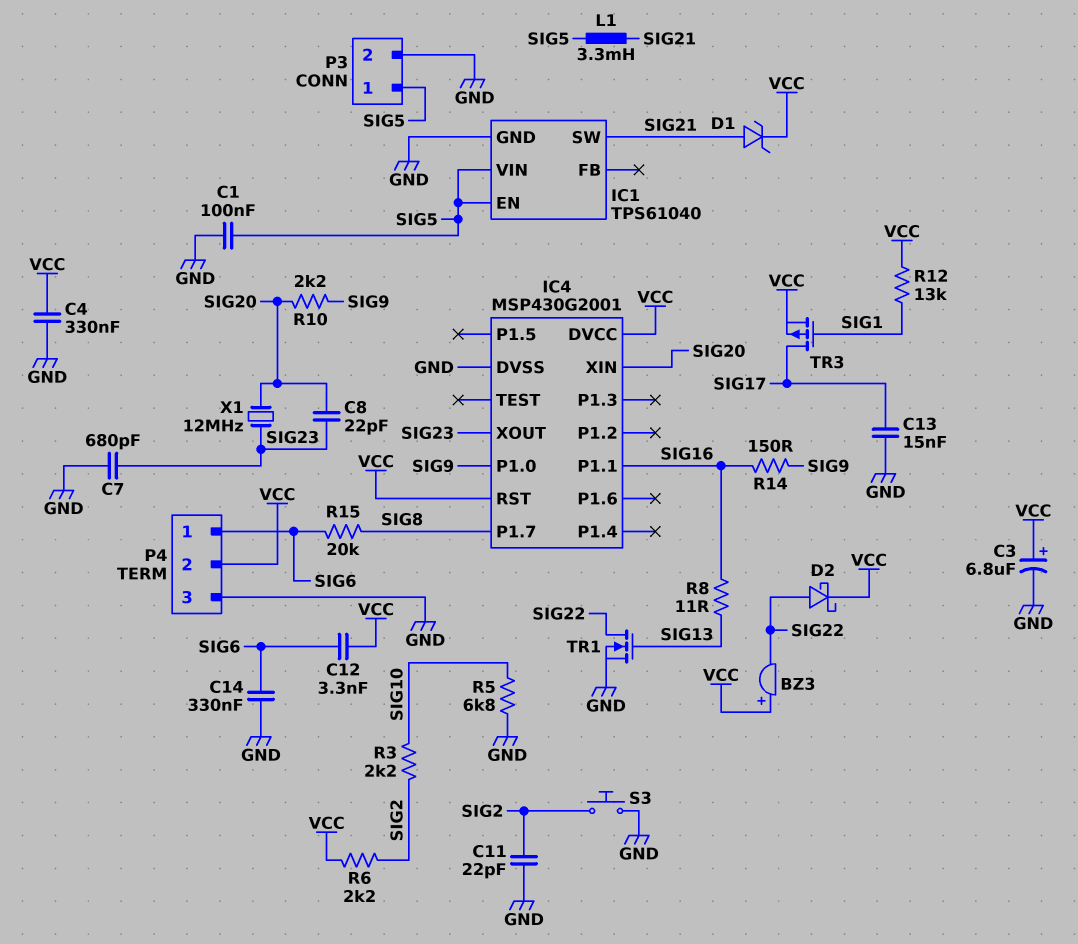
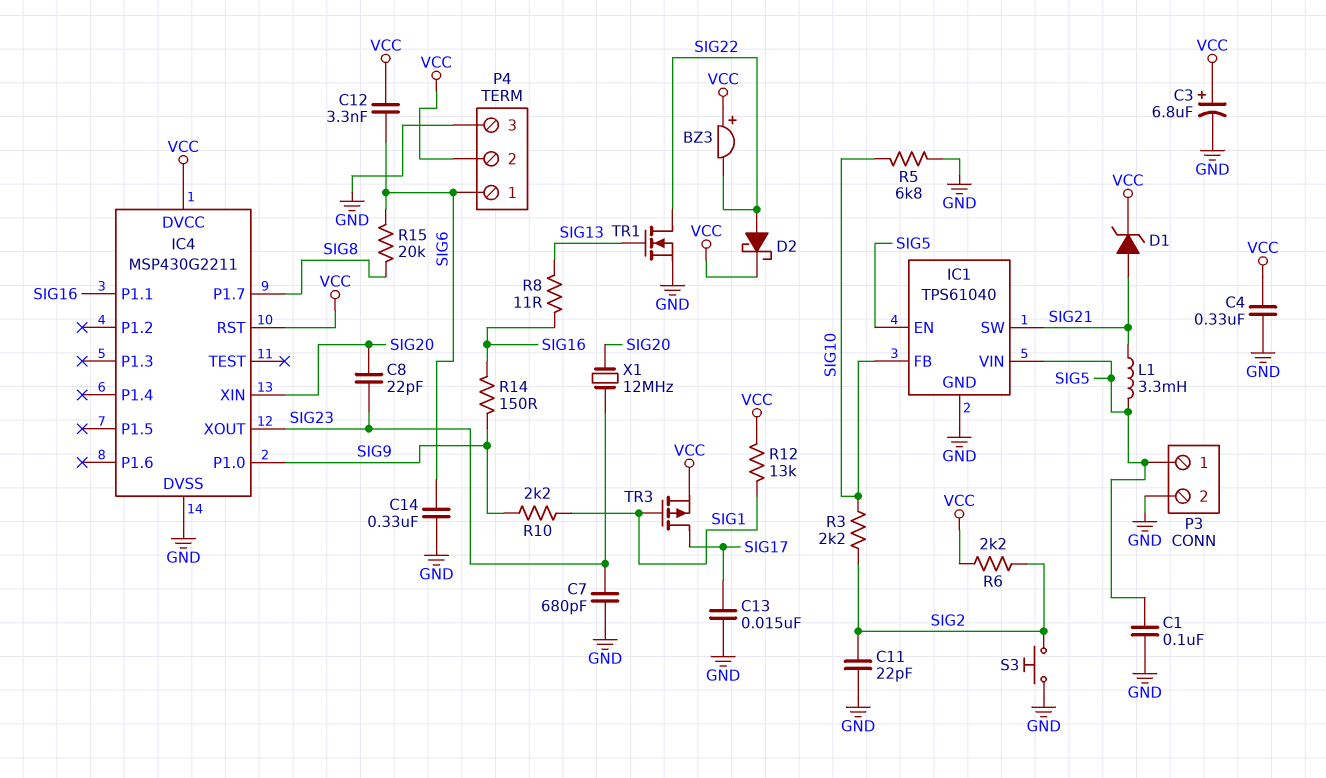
IC1 pin FB: none -> SIG10
IC4: MSP430G2001 -> MSP430G2211
R10: 2.2k (SIG9, SIG20) -> 2.2k (SIG1, SIG9)

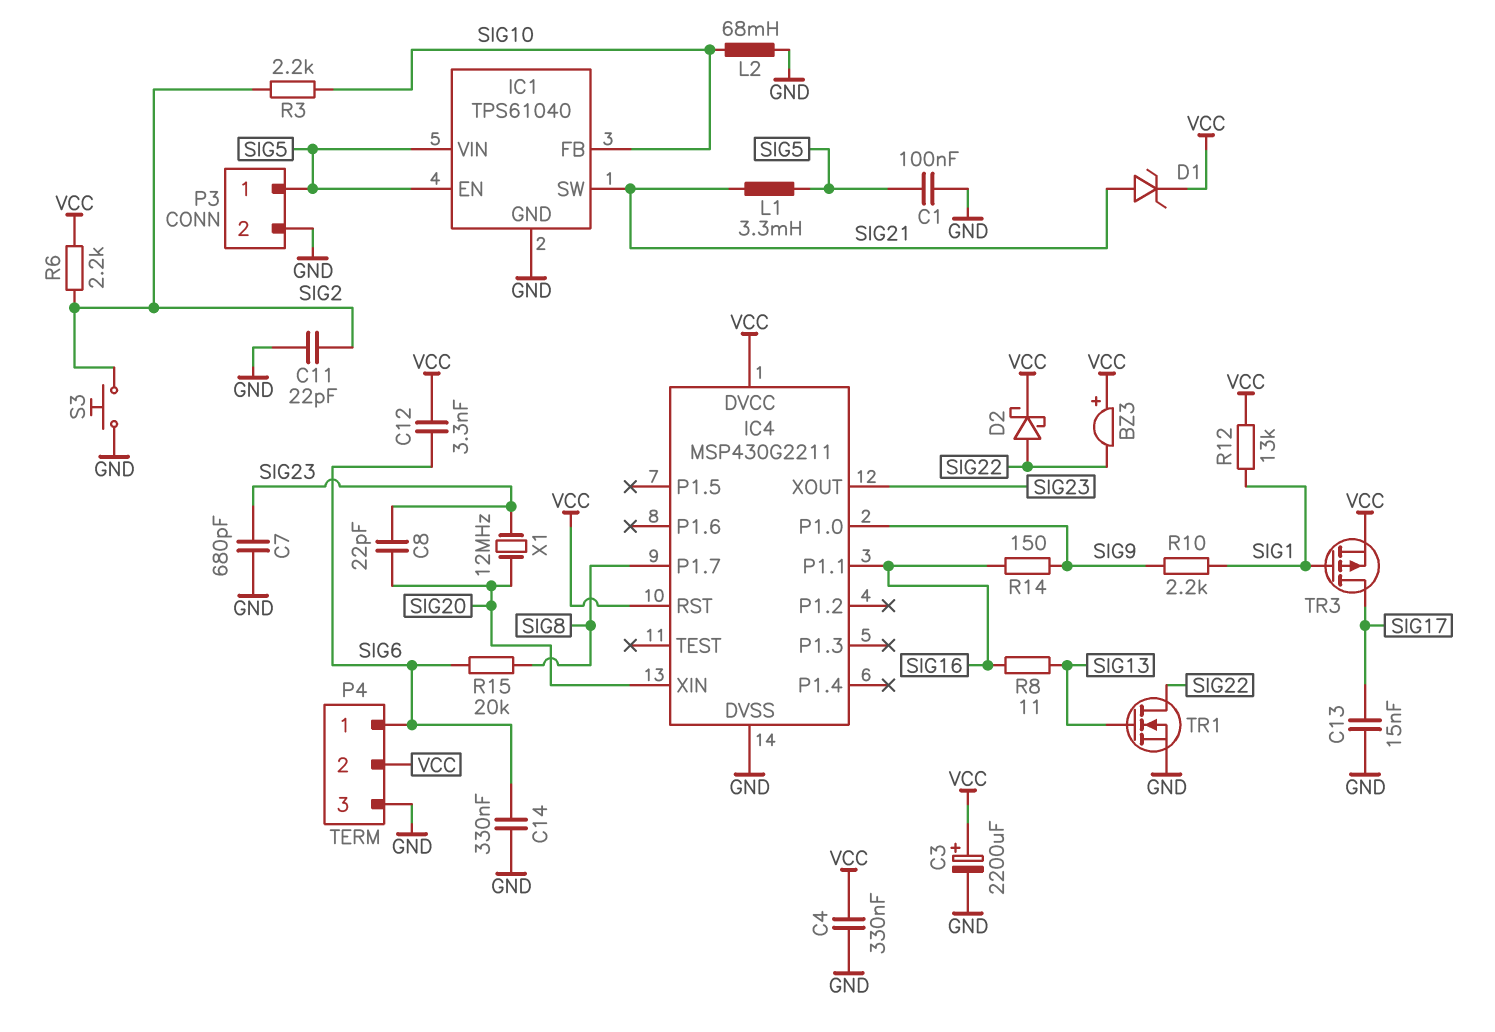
C3: 6.8uF (plus VCC, minus GND) -> 2200uF (plus VCC, minus GND)
L2: none -> 68mH (GND, SIG10)
R5: 6.8k (GND, SIG10) -> none

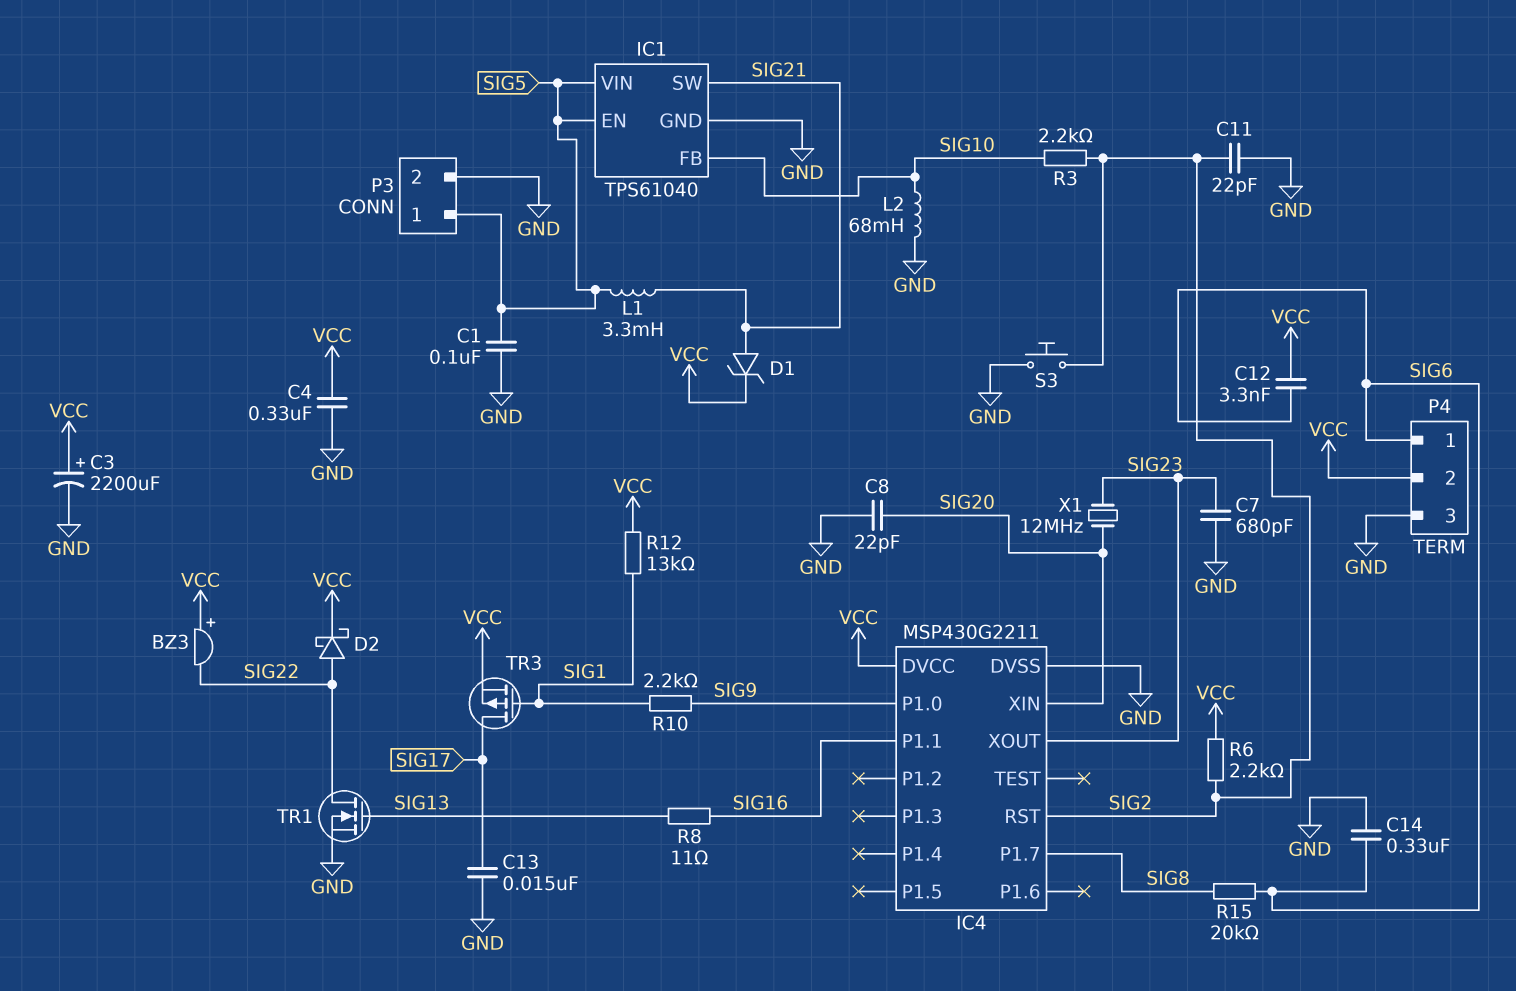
C8: 22pF (SIG20, SIG23) -> 22pF (GND, SIG20)
IC4 pin RST: VCC -> SIG2
R14: 150 (SIG9, SIG16) -> none

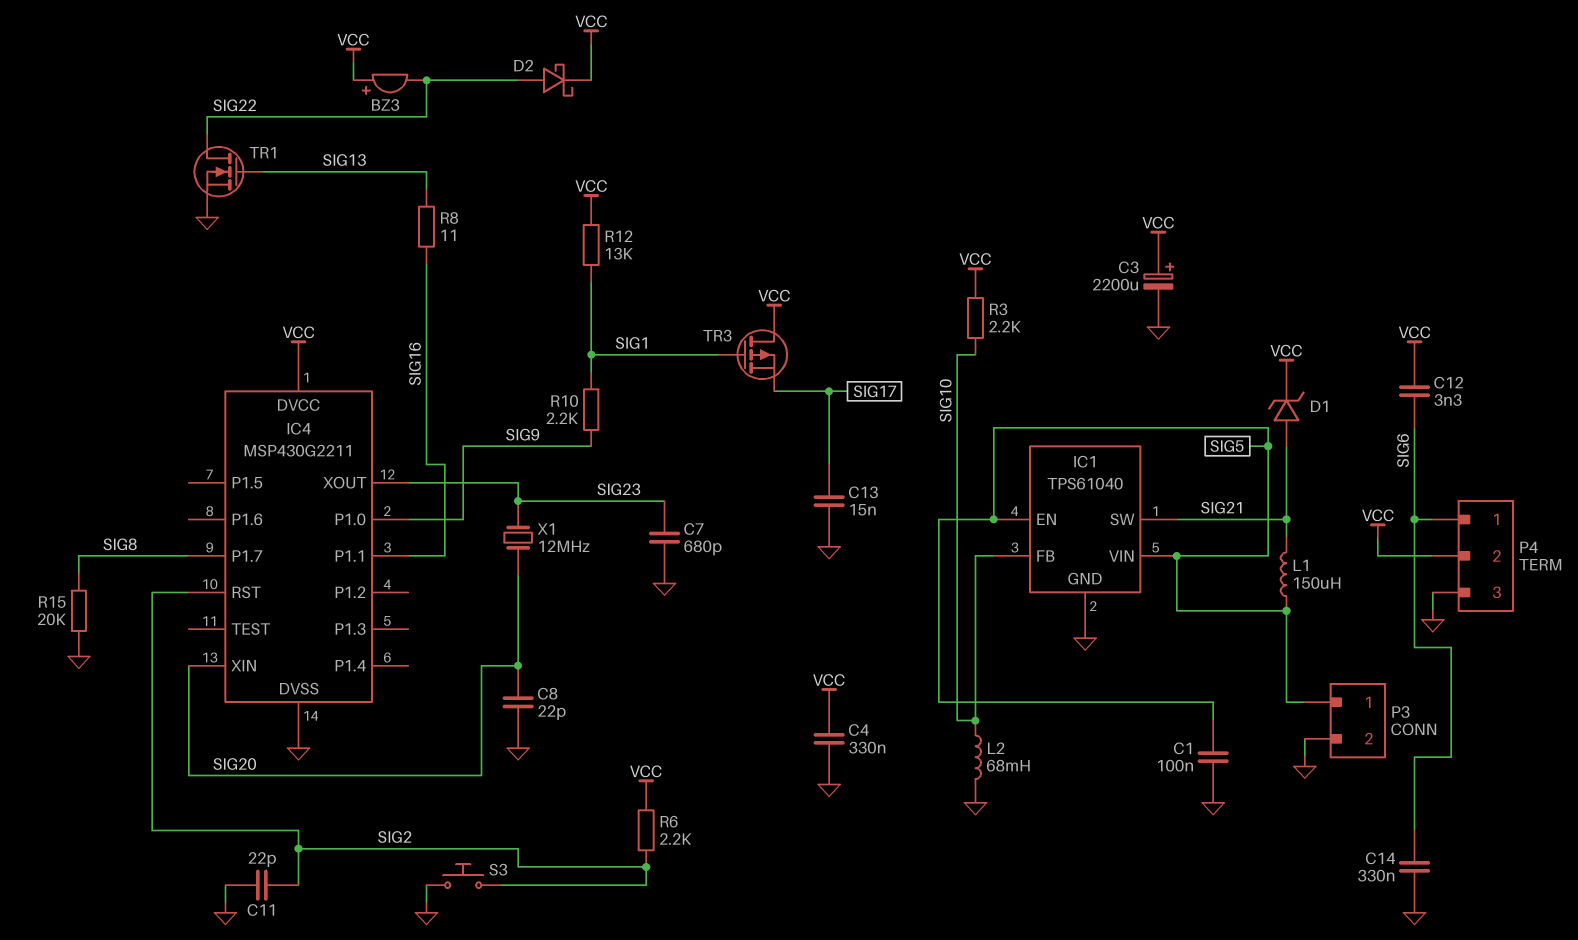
L1: 3.3mH (SIG5, SIG21) -> 150uH (SIG5, SIG21)
R3: 2.2k (SIG2, SIG10) -> 2.2k (SIG10, VCC)
R15: 20k (SIG6, SIG8) -> 20k (GND, SIG8)
TR3: PMOS (G SIG1, D SIG17, S VCC) -> PMOS (G SIG1, D VCC, S SIG17)

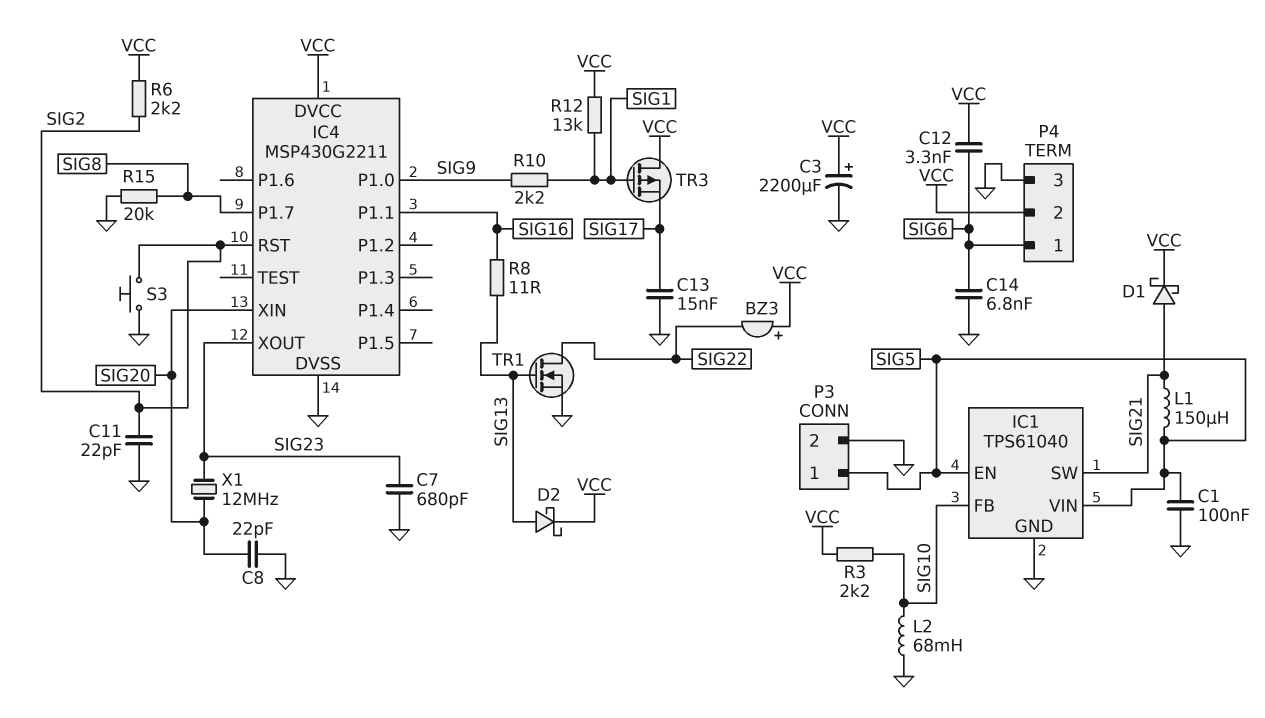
C4: 330nF (GND, VCC) -> none
C14: 330nF (GND, SIG6) -> 6.8nF (GND, SIG6)
D1: zener (A SIG21, K VCC) -> schottky (A SIG21, K VCC)
D2: schottky (A SIG22, K VCC) -> schottky (A SIG13, K VCC)

